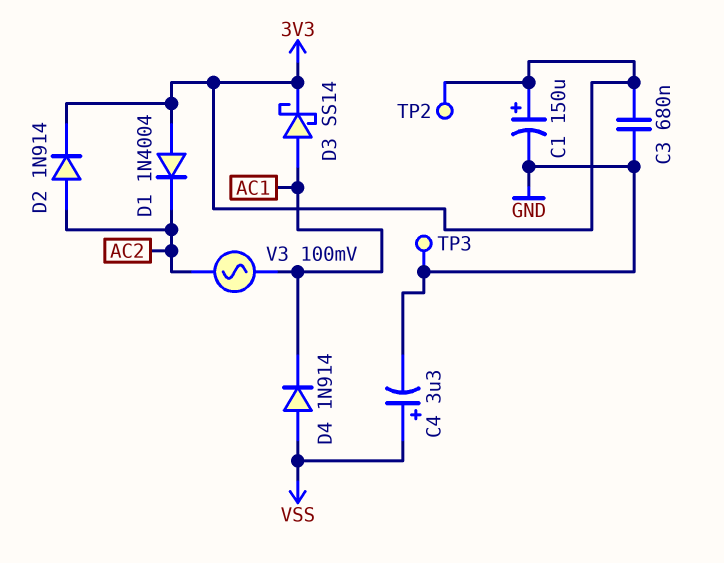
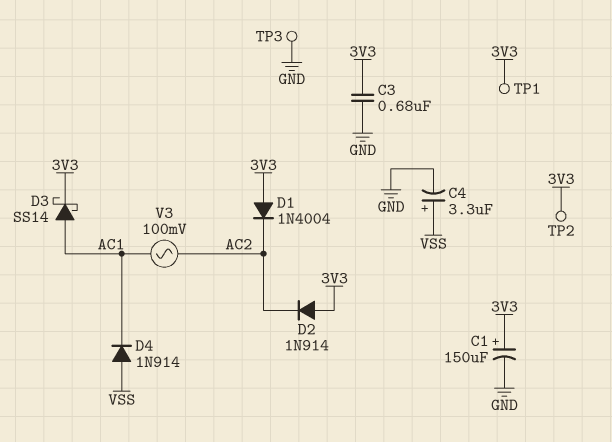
D2: diode 1N914 (A AC2, K 3V3) -> diode 1N914 (A 3V3, K AC2)
TP1: none -> test point (3V3)

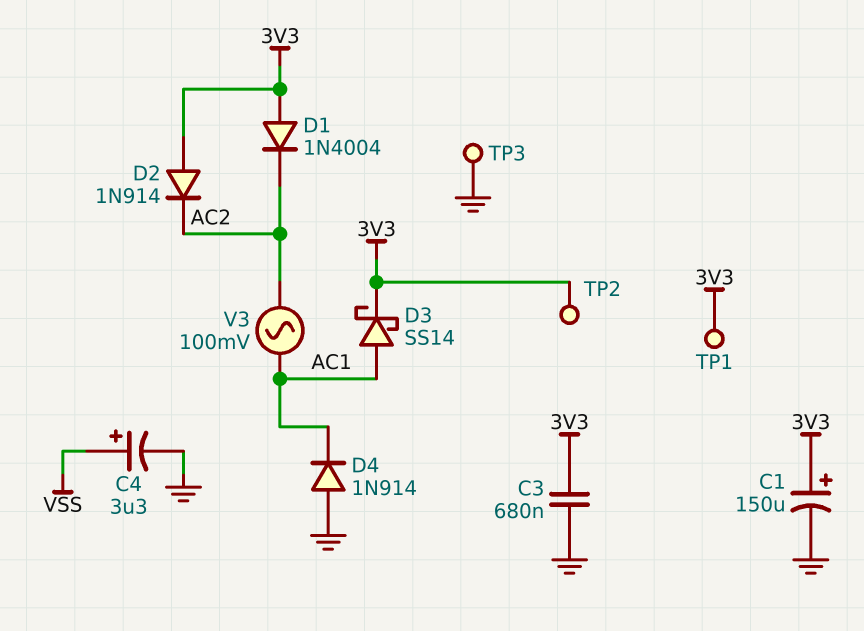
D4: diode 1N914 (A VSS, K AC1) -> diode 1N914 (A GND, K AC1)

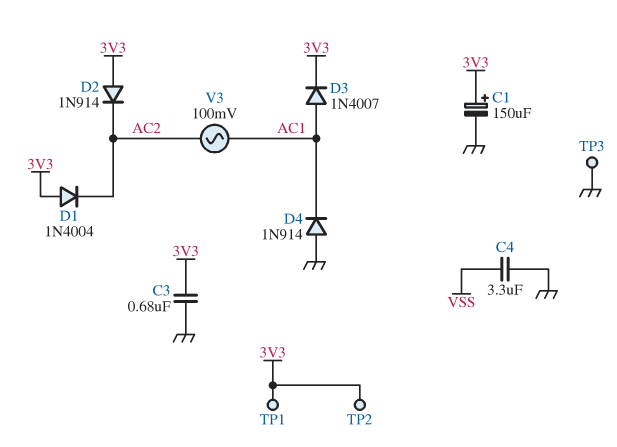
C4: 3.3uF (plus VSS, minus GND) -> 3.3uF (GND, VSS)
D3: schottky SS14 (A AC1, K 3V3) -> diode 1N4007 (A AC1, K 3V3)

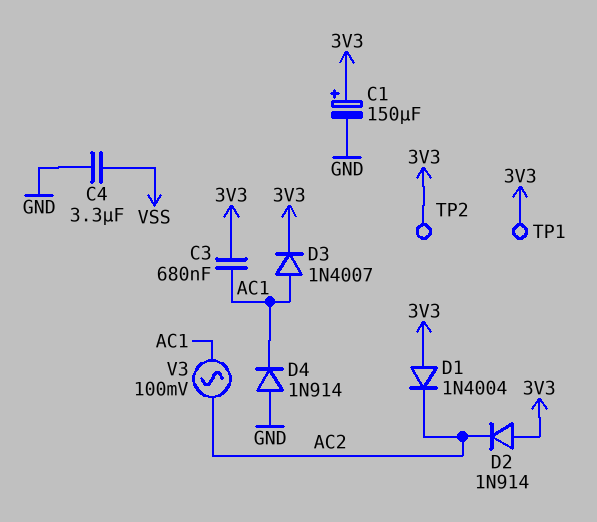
C3: 680nF (3V3, GND) -> 680nF (3V3, AC1)
TP3: test point (GND) -> none

